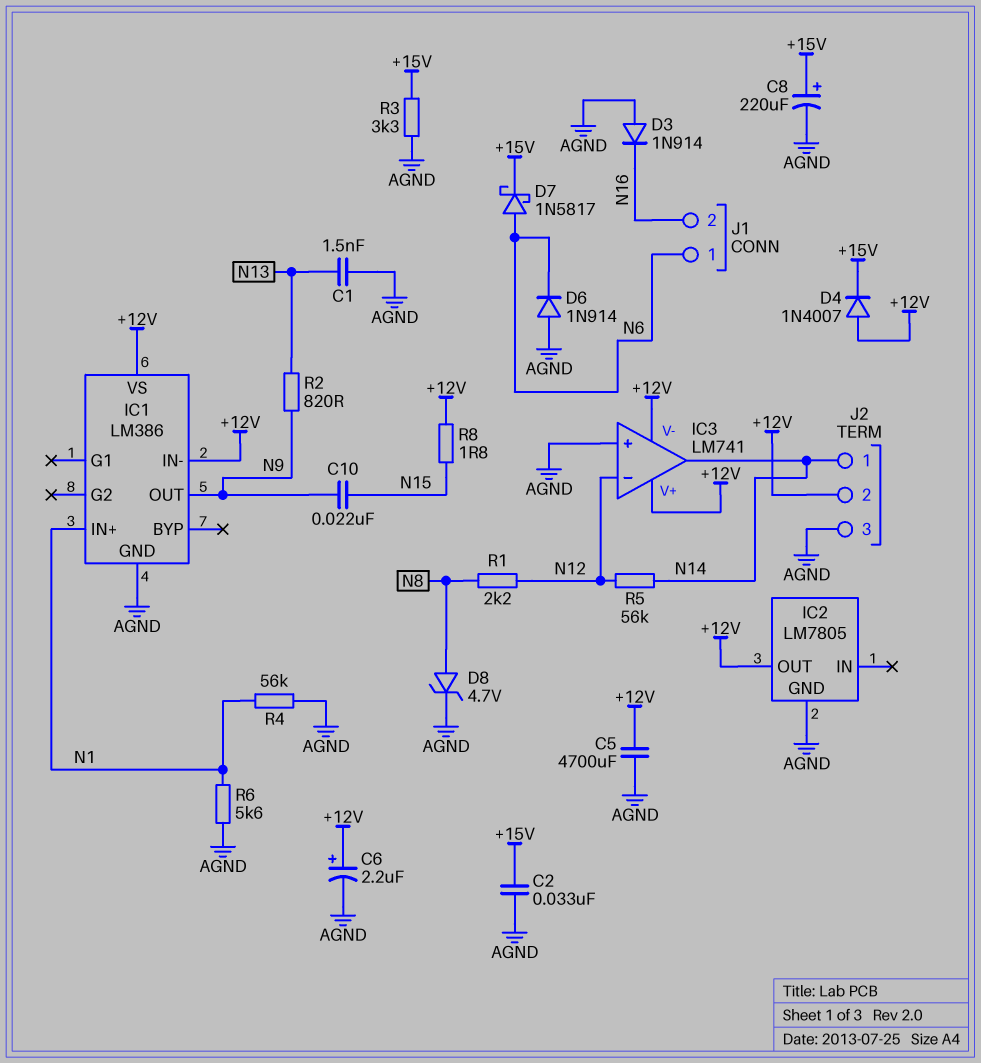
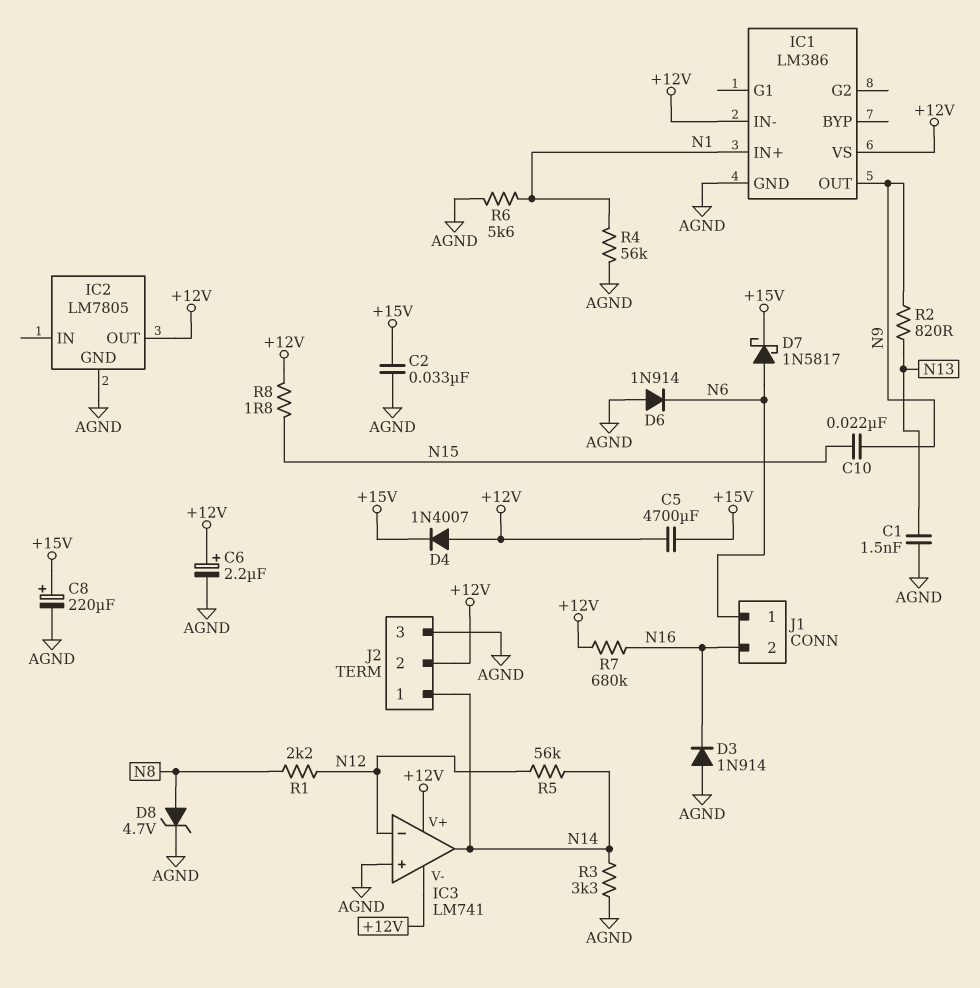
C5: 4700uF (+12V, AGND) -> 4700uF (+12V, +15V)
R3: 3.3k (+15V, AGND) -> 3.3k (AGND, N14)
R7: none -> 680k (+12V, N16)

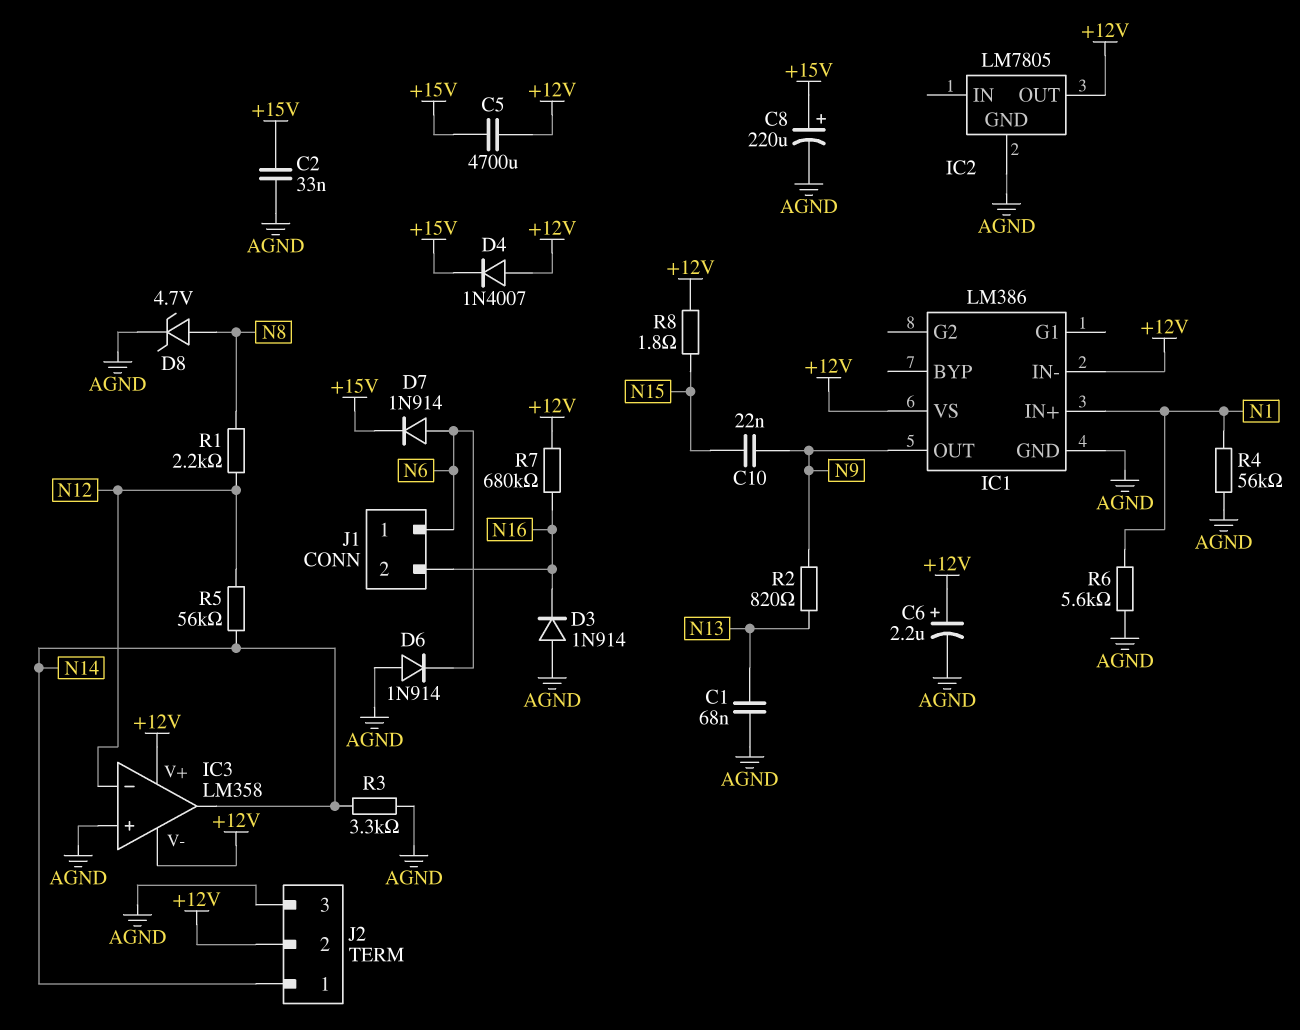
C1: 1.5nF (AGND, N13) -> 68nF (AGND, N13)
D7: schottky 1N5817 (A N6, K +15V) -> diode 1N914 (A N6, K +15V)
IC3: LM741 -> LM358

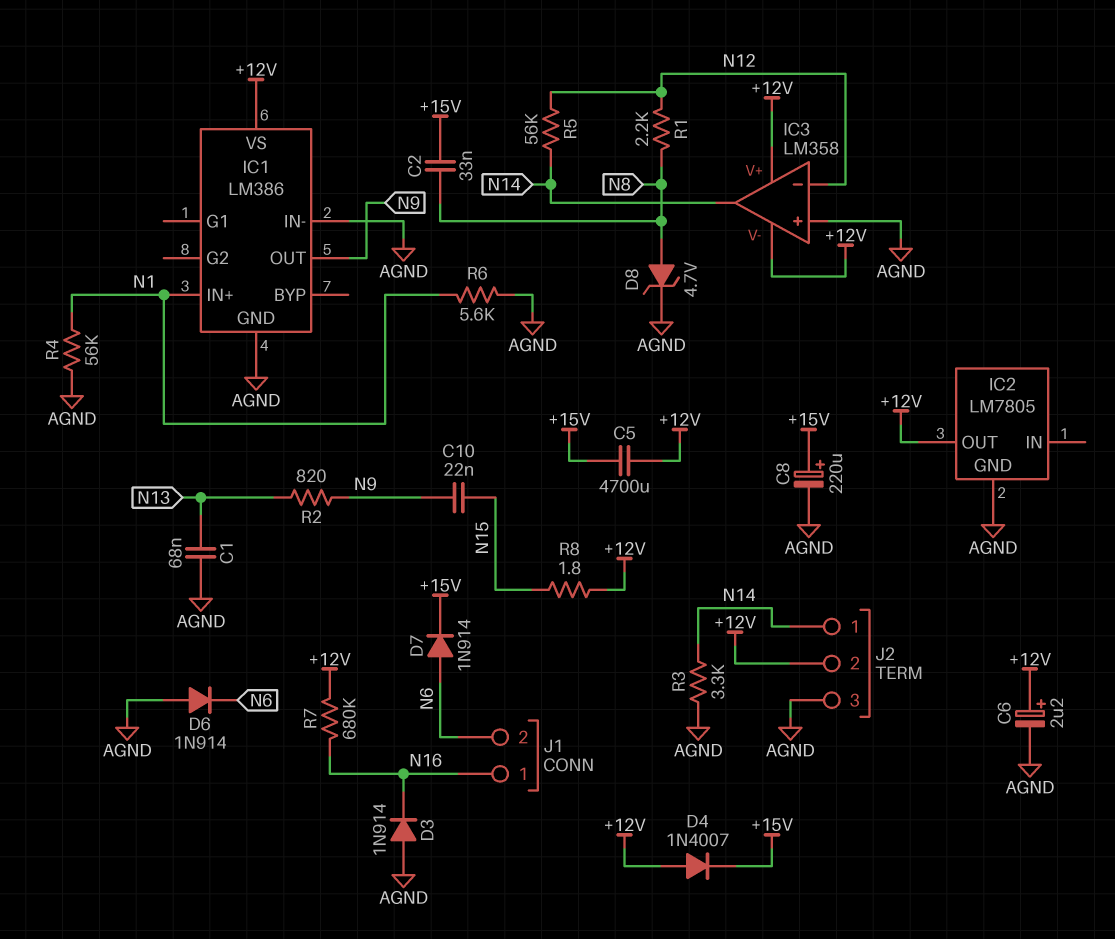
C2: 33nF (+15V, AGND) -> 33nF (+15V, N8)
IC1 pin IN-: +12V -> AGND
J1 pin 1: N6 -> N16
J1 pin 2: N16 -> N6

